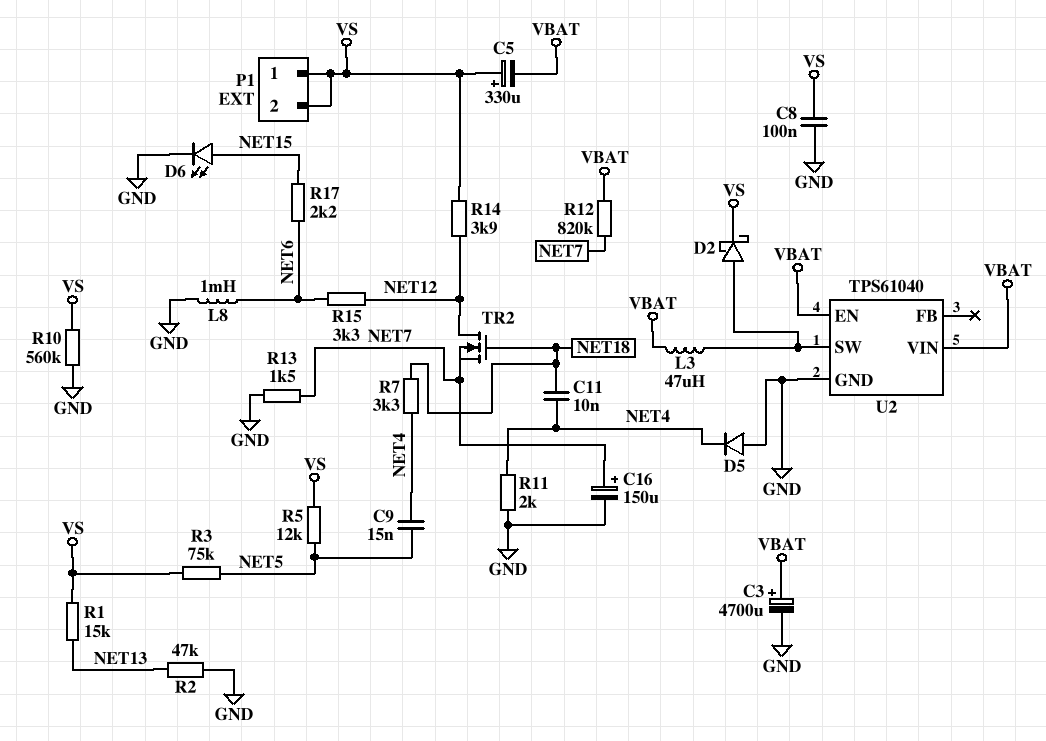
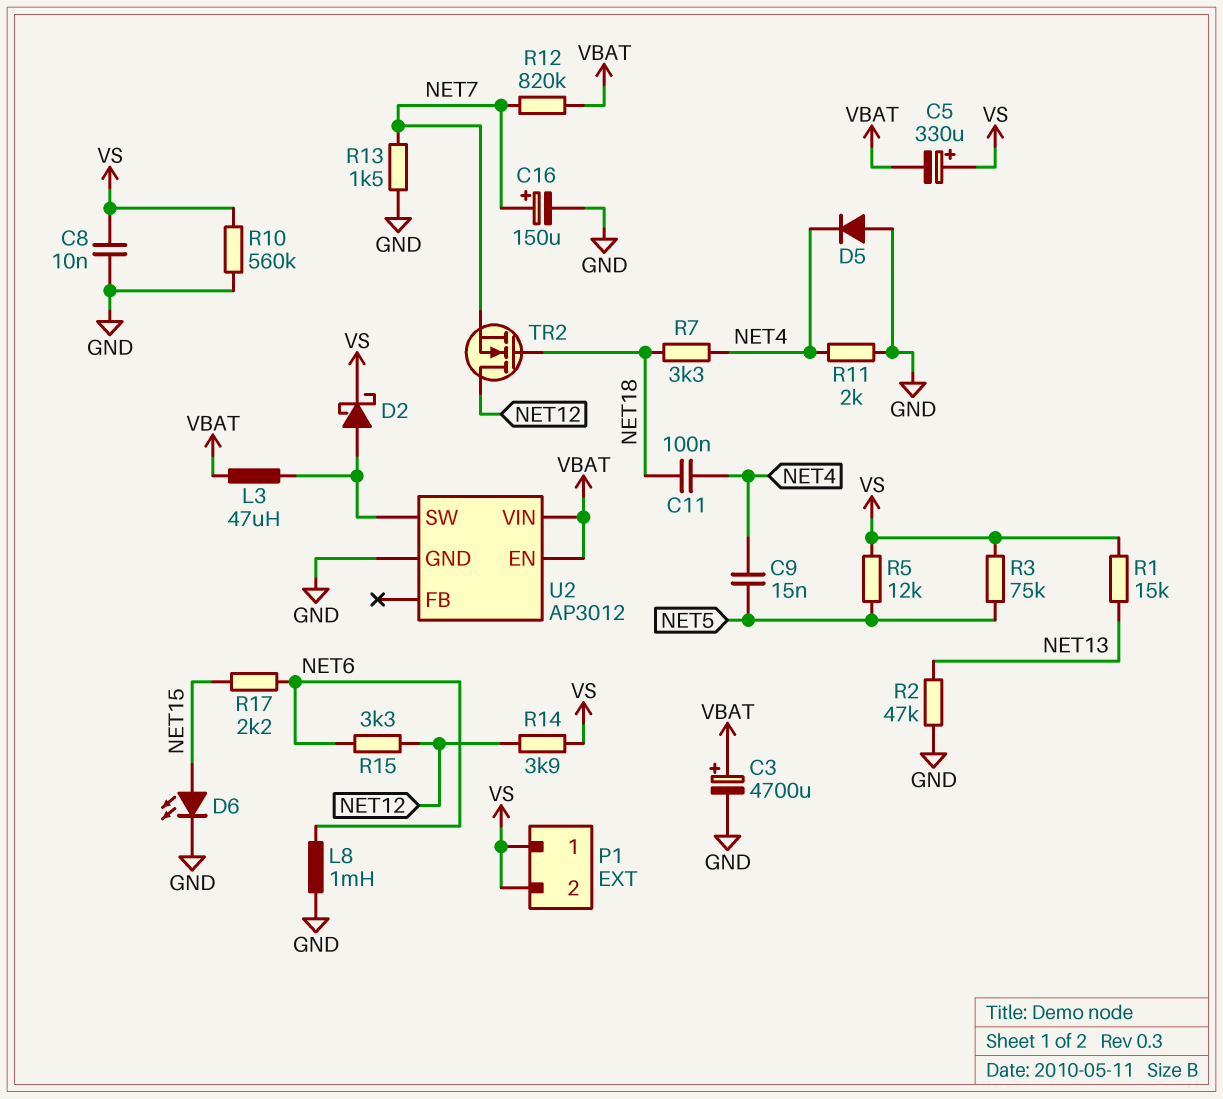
C8: 100nF (GND, VS) -> 10nF (GND, VS)
C11: 10nF (NET4, NET18) -> 100nF (NET4, NET18)
U2: TPS61040 -> AP3012

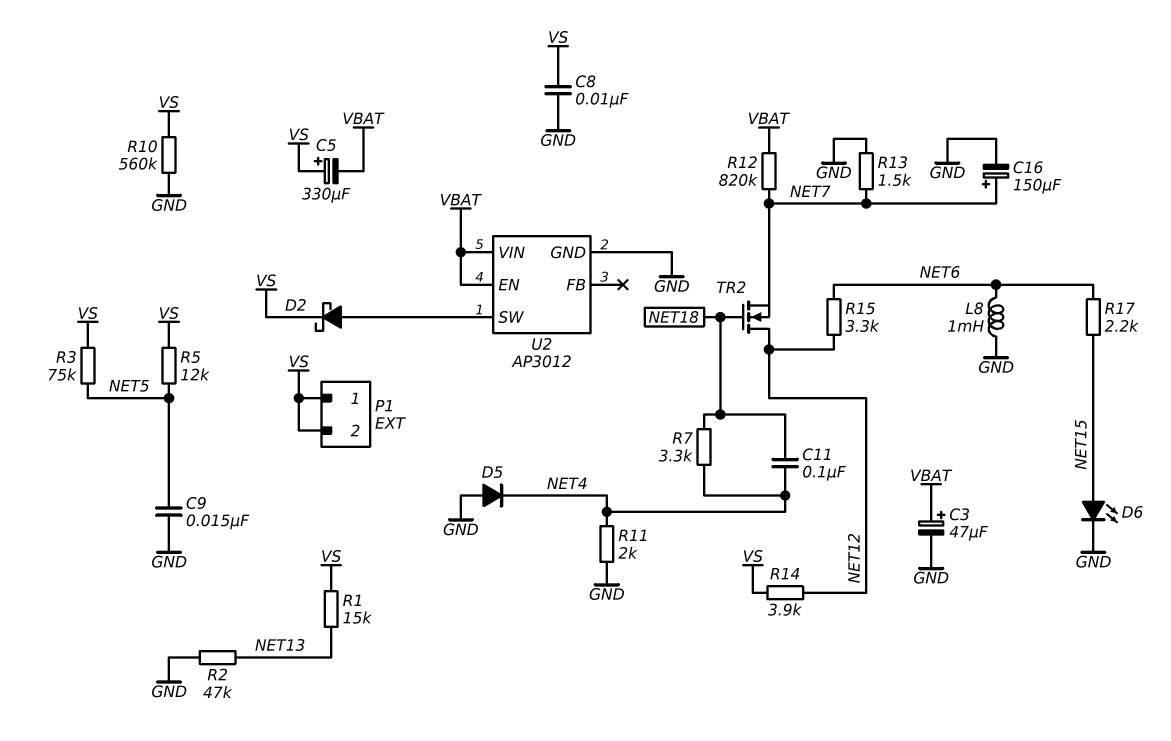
C3: 4700uF (plus VBAT, minus GND) -> 47uF (plus VBAT, minus GND)
C9: 15nF (NET4, NET5) -> 15nF (GND, NET5)
L3: 47uH (U2/SW, VBAT) -> none

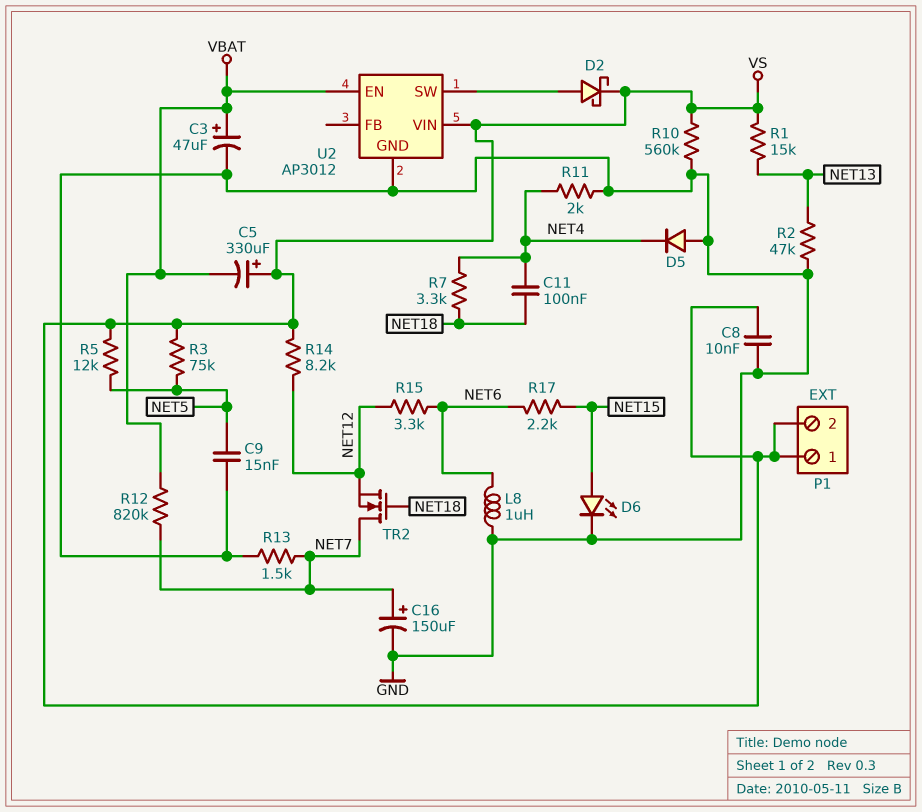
L8: 1mH (GND, NET6) -> 1uH (GND, NET6)
R14: 3.9k (NET12, VS) -> 8.2k (NET12, VS)
TR2: NMOS (G NET18, D NET12, S NET7) -> NMOS (G NET18, D NET7, S NET12)
U2 pin VIN: VBAT -> VS

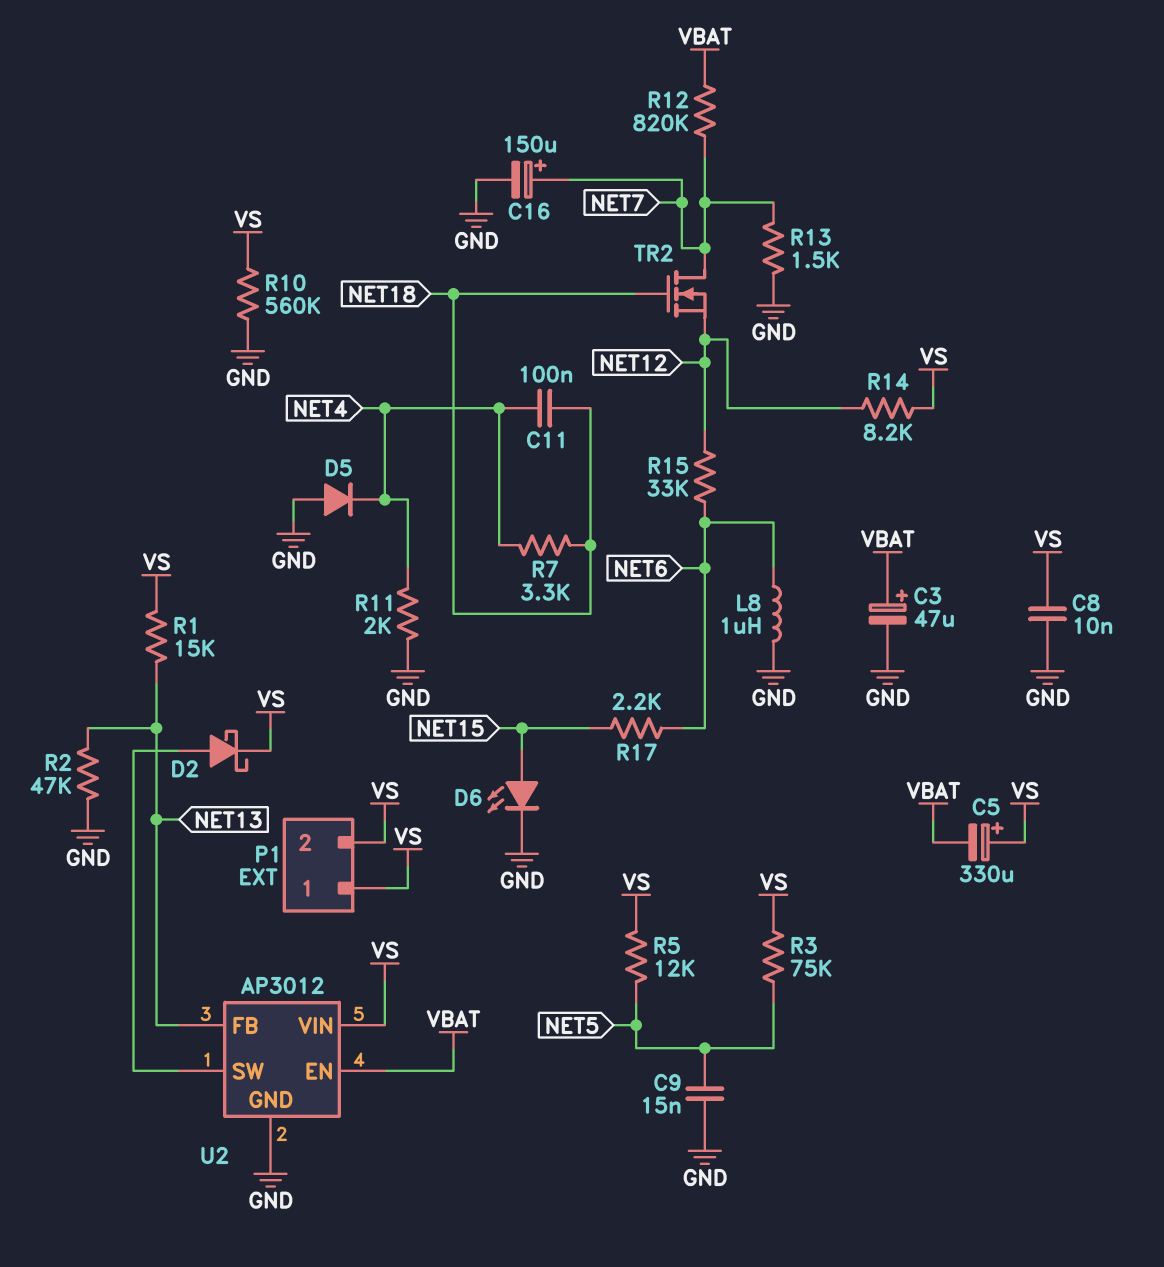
R15: 3.3k (NET6, NET12) -> 33k (NET6, NET12)
U2 pin FB: none -> NET13

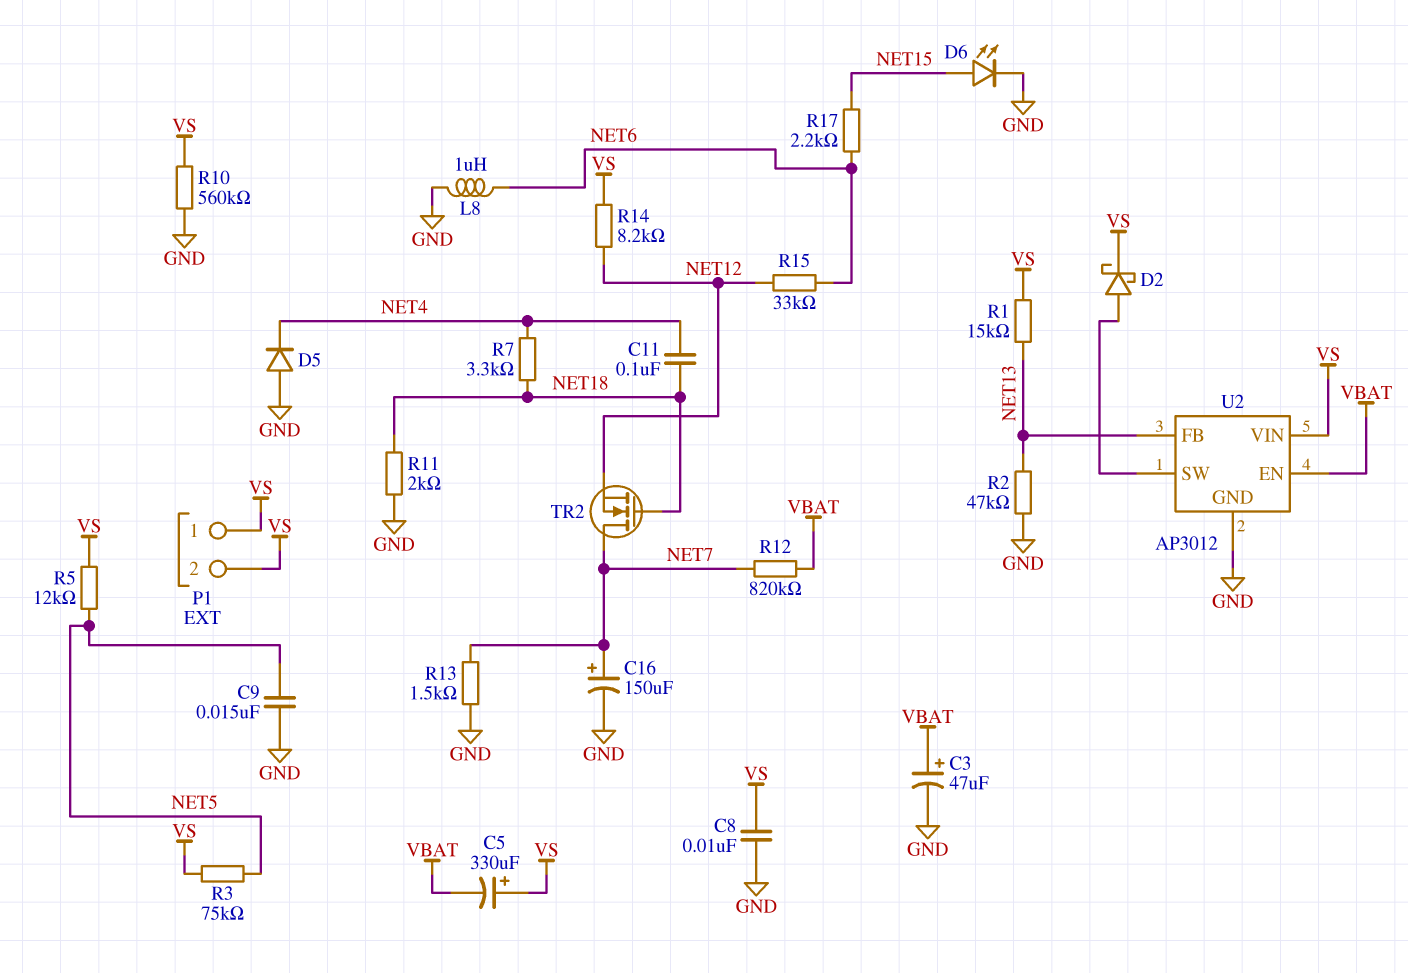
R11: 2k (GND, NET4) -> 2k (GND, NET18)

